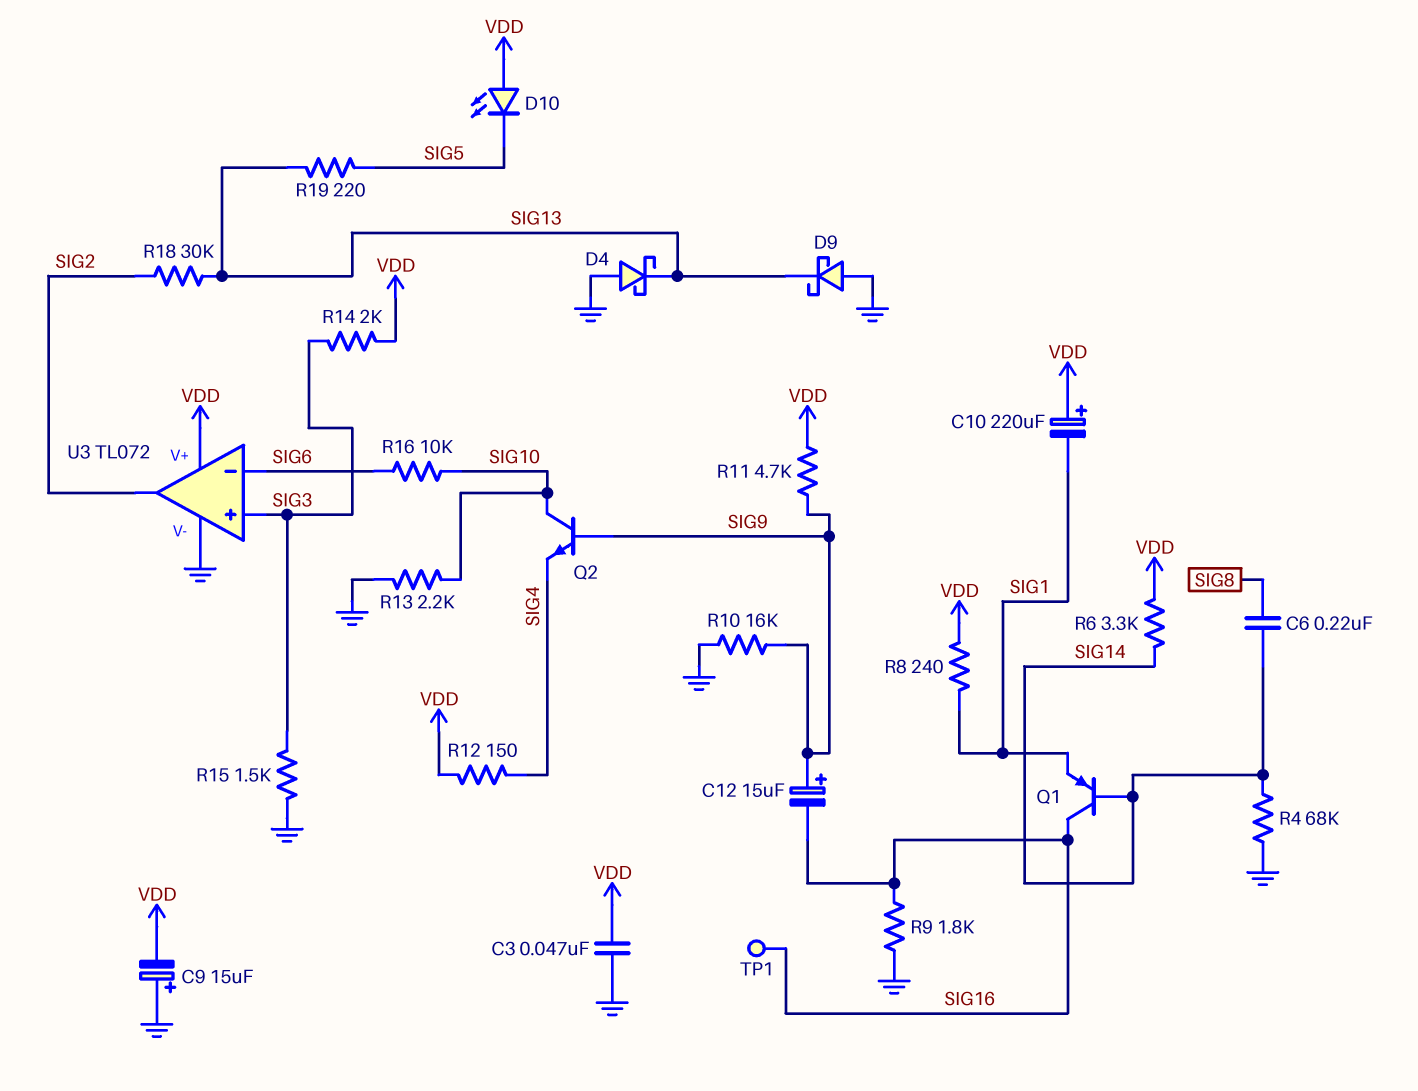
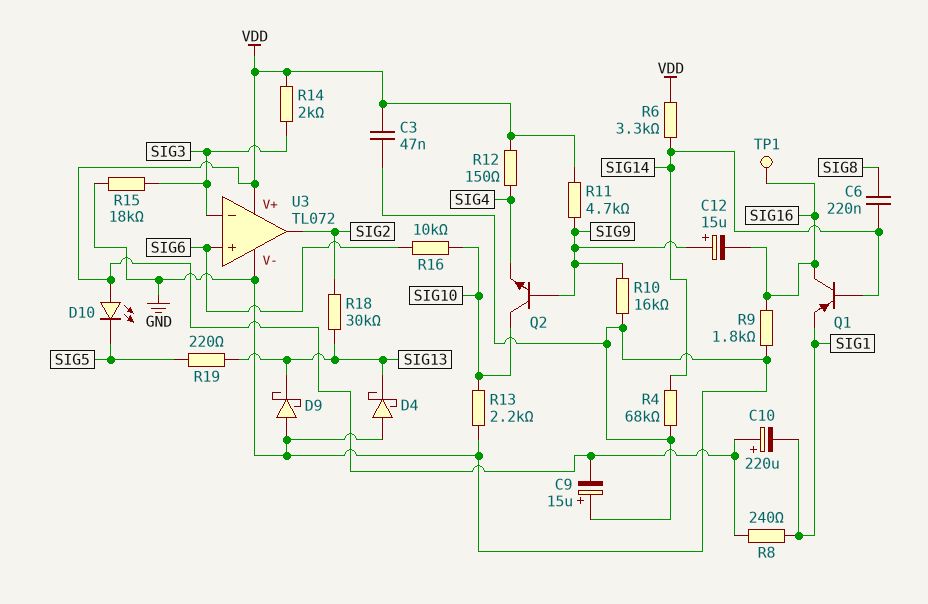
R15: 1.5k (GND, SIG3) -> 18k (GND, SIG3)
U3 pin in+: SIG3 -> SIG6
U3 pin in-: SIG6 -> SIG3

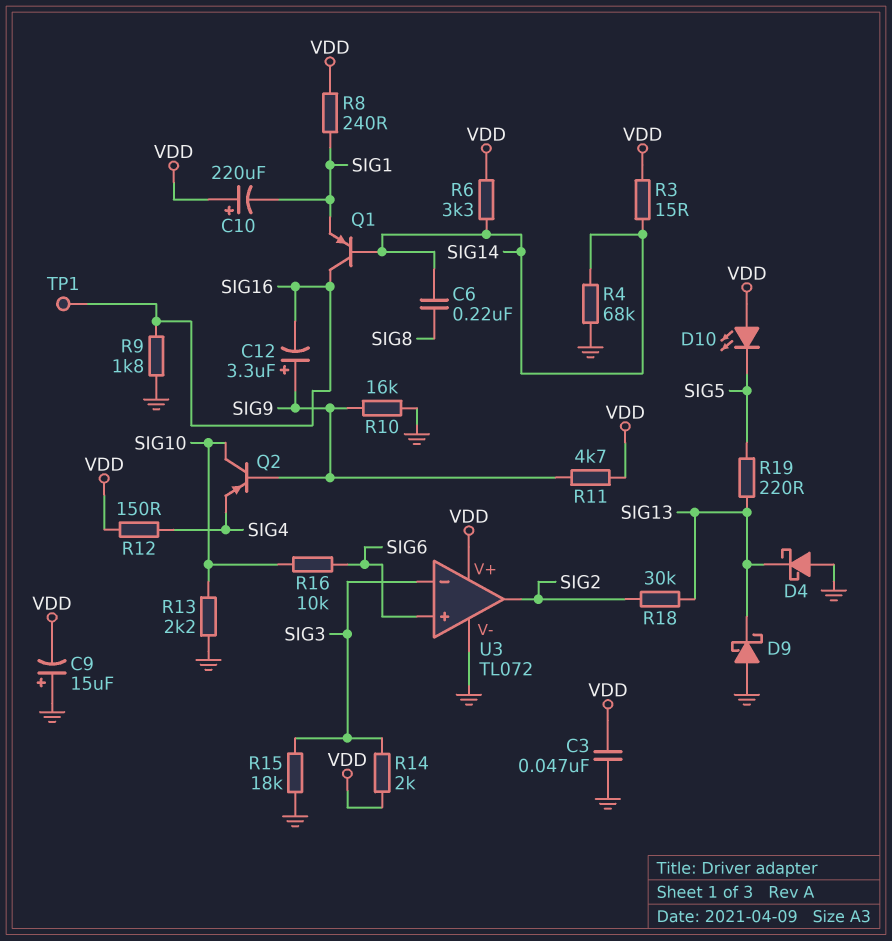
C12: 15uF (plus SIG9, minus SIG16) -> 3.3uF (plus SIG9, minus SIG16)
Q2: NPN (B SIG9, C SIG10, E SIG4) -> PNP (B SIG9, C SIG10, E SIG4)
R3: none -> 15 (SIG14, VDD)

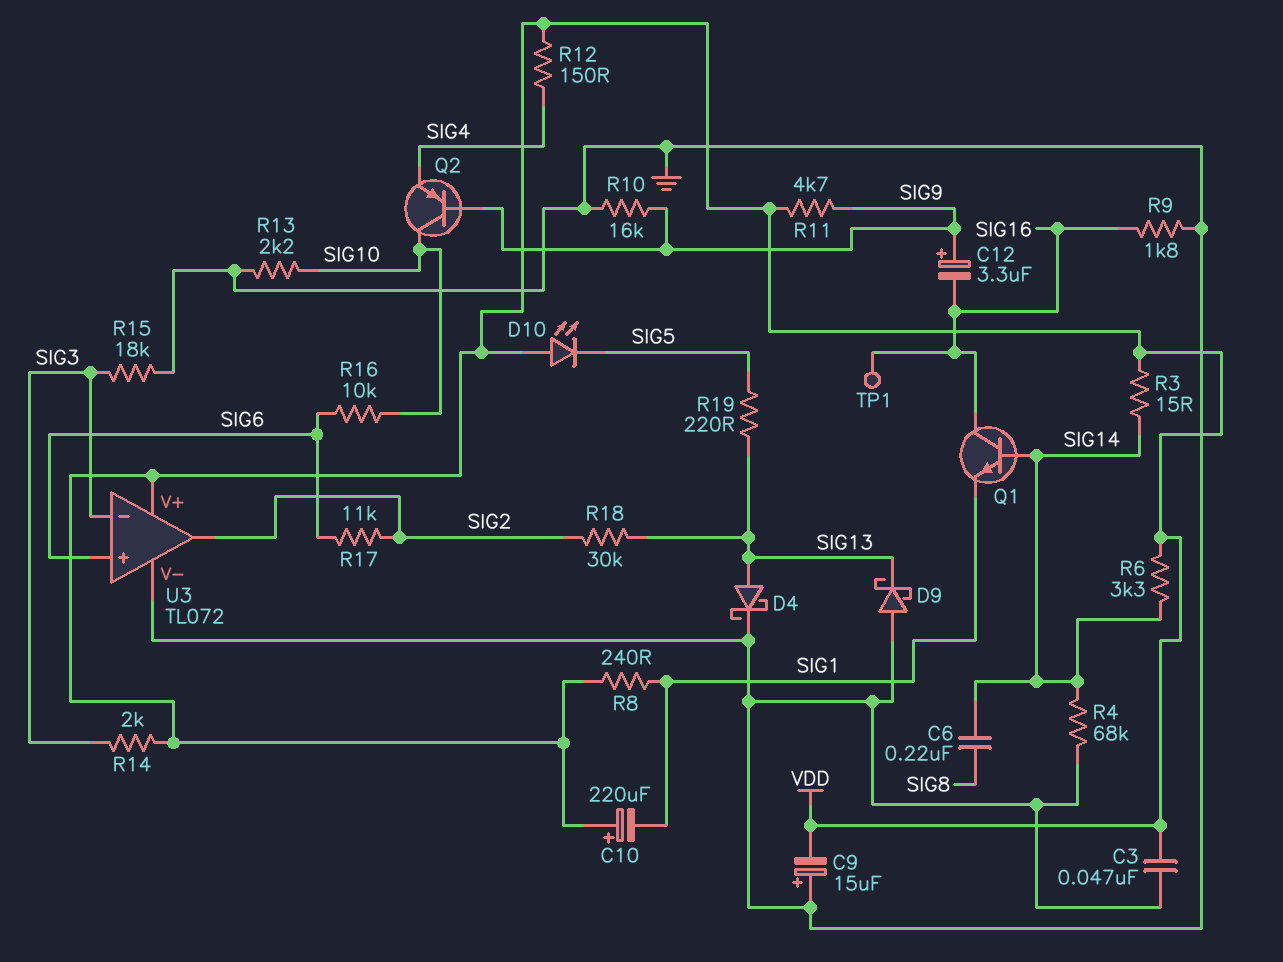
D4: schottky (A GND, K SIG13) -> schottky (A SIG13, K GND)
Q1: PNP (B SIG14, C SIG16, E SIG1) -> NPN (B SIG14, C SIG16, E SIG1)
R17: none -> 11k (SIG2, SIG6)

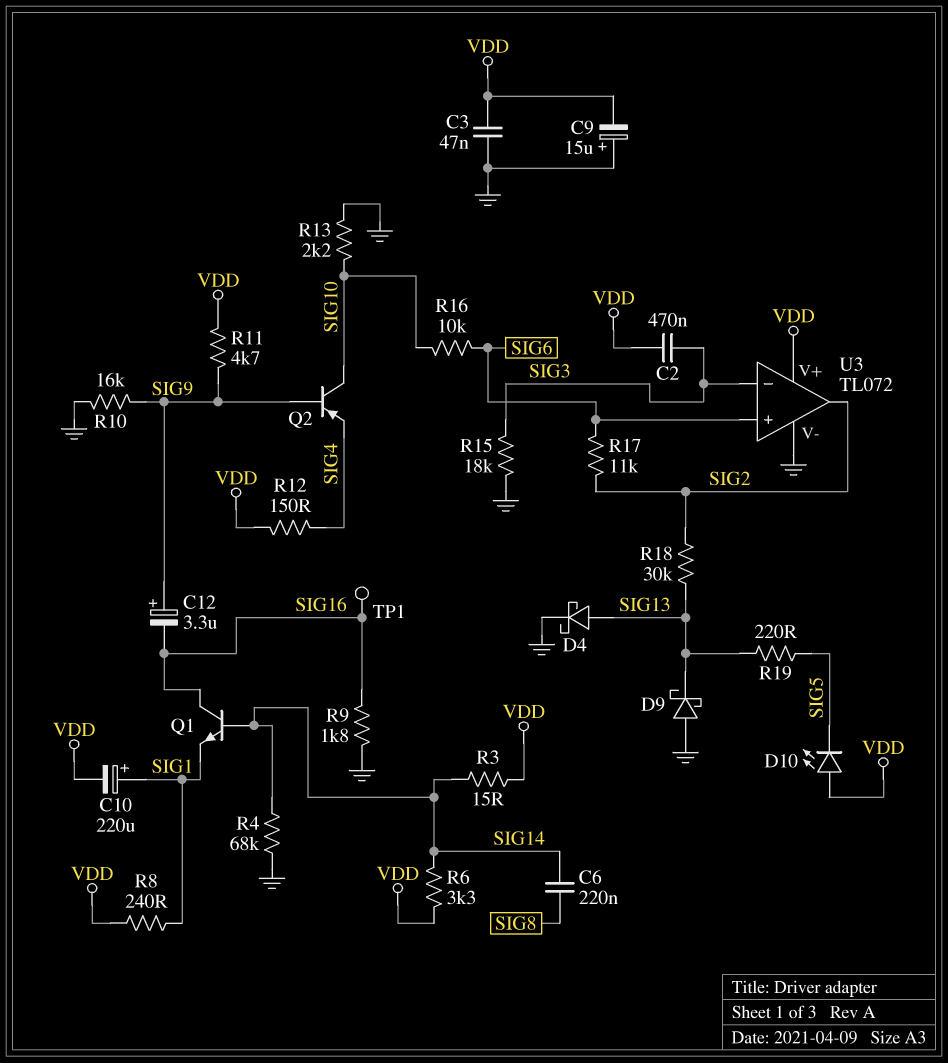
C2: none -> 470nF (SIG3, VDD)
C10: 220uF (plus VDD, minus SIG1) -> 220uF (plus SIG1, minus VDD)
R14: 2k (SIG3, VDD) -> none

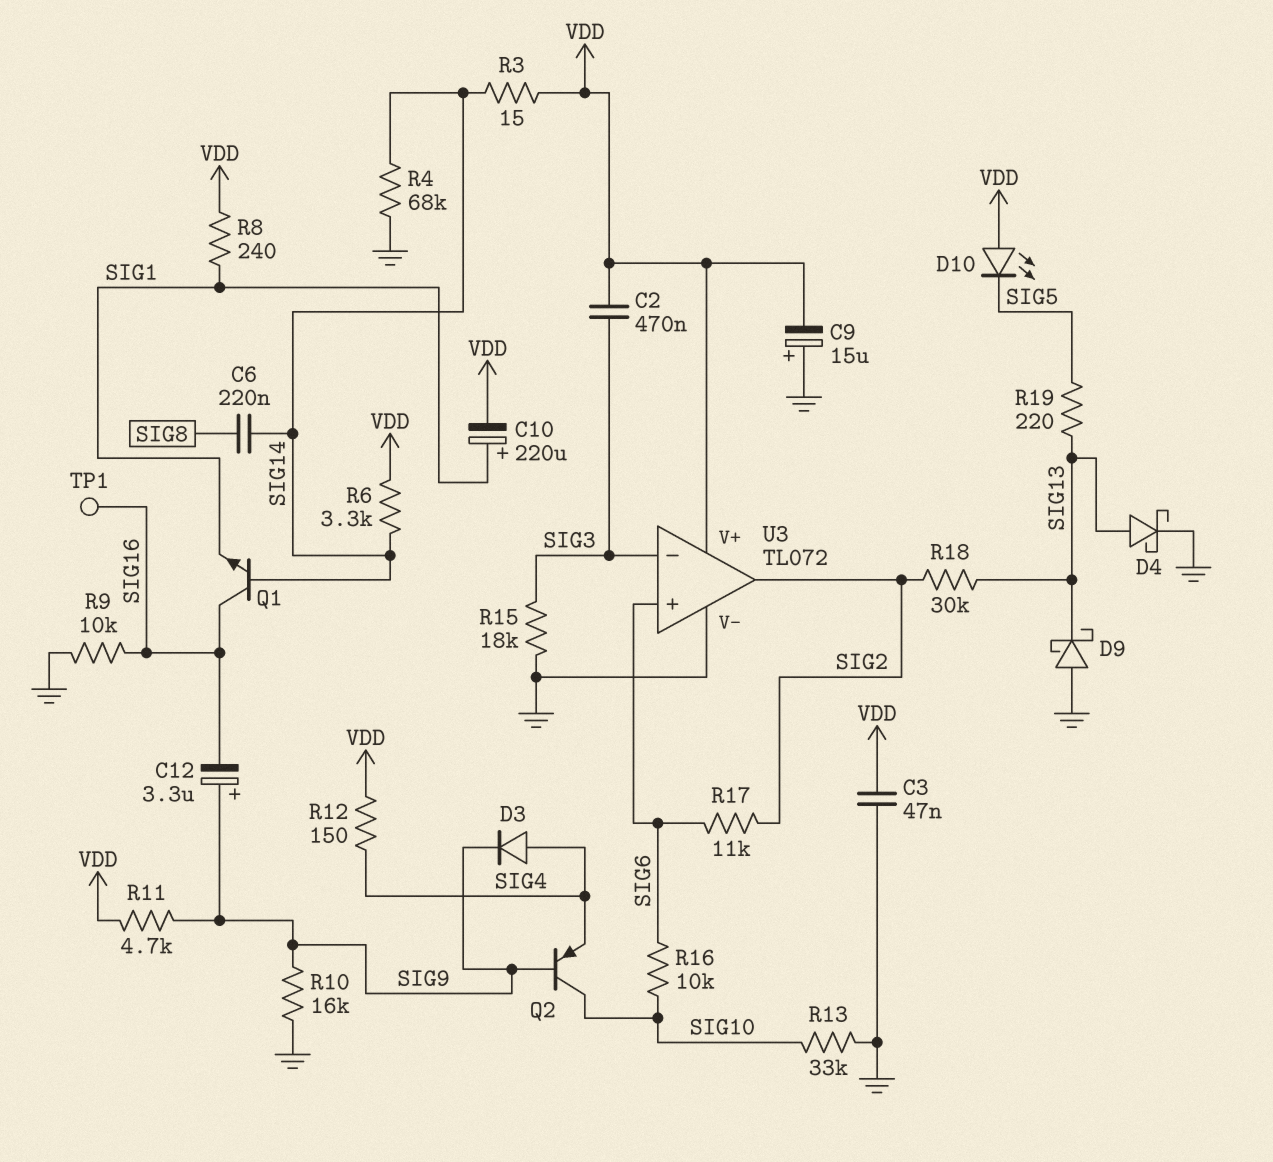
D3: none -> diode (A SIG4, K SIG9)
R9: 1.8k (GND, SIG16) -> 10k (GND, SIG16)
R13: 2.2k (GND, SIG10) -> 33k (GND, SIG10)

